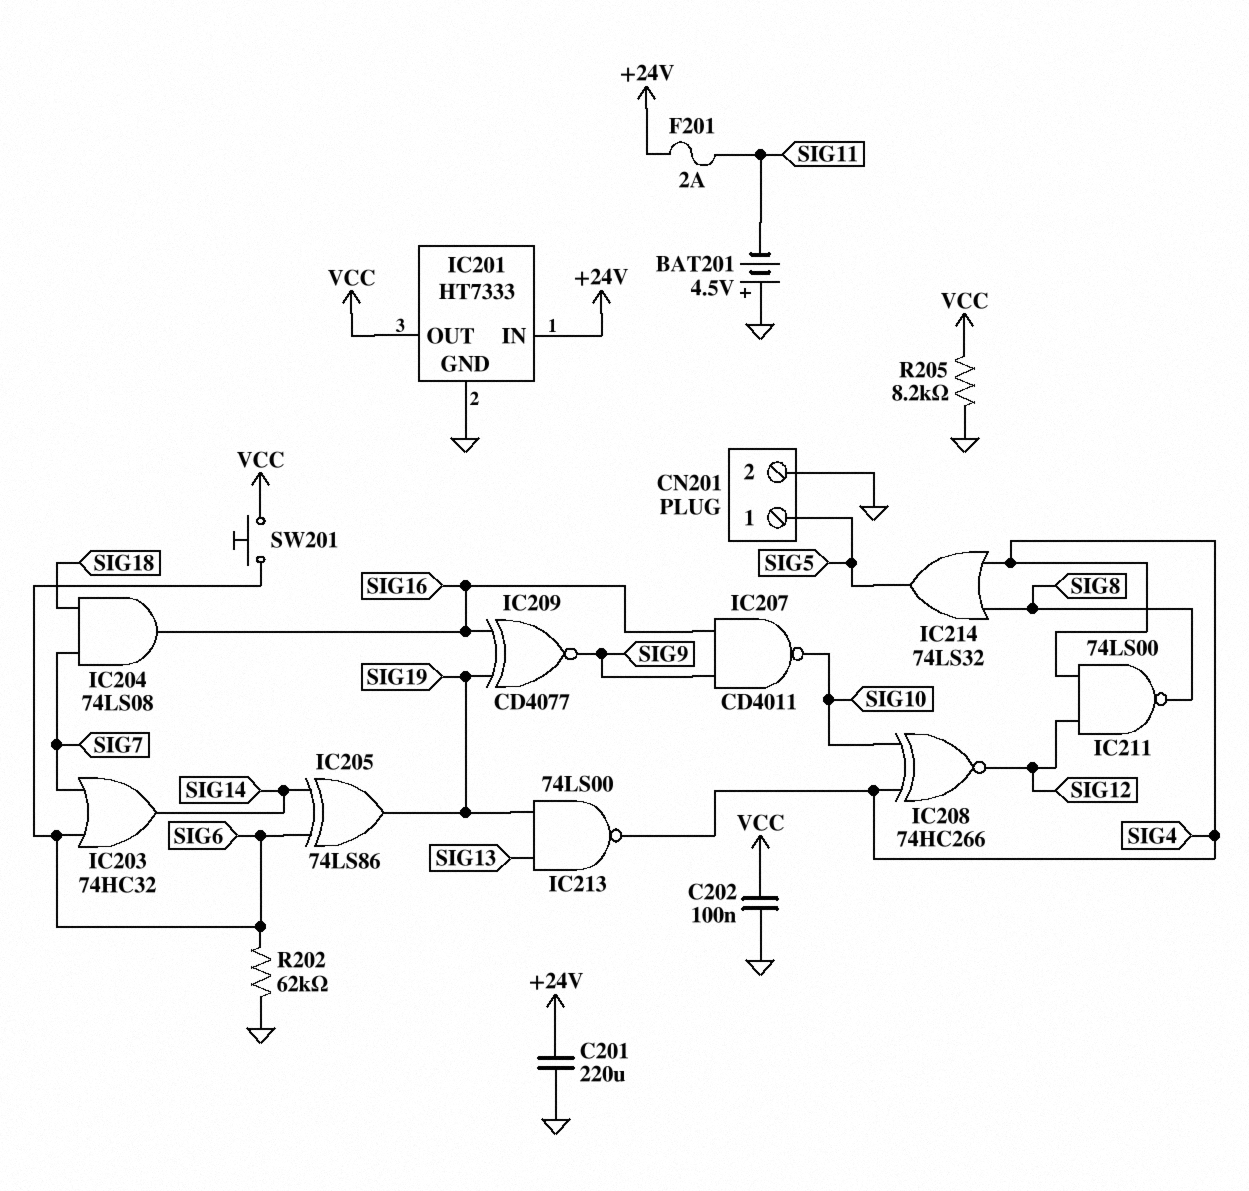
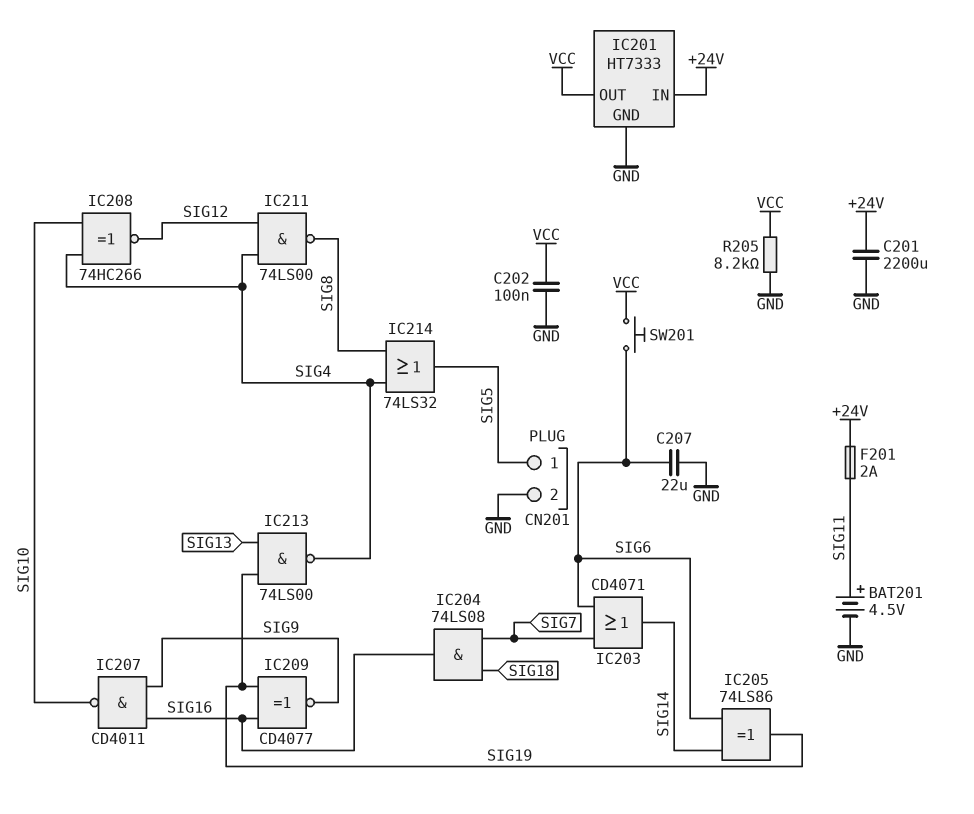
BAT201: 4.5V (plus GND, minus SIG11) -> 4.5V (plus SIG11, minus GND)
C201: 220uF (+24V, GND) -> 2200uF (+24V, GND)
C207: none -> 22uF (GND, SIG6)
IC203: OR 74HC32 (in SIG6, in SIG7, out SIG14) -> OR CD4071 (in SIG6, in SIG7, out SIG14)
R202: 62k (GND, SIG6) -> none

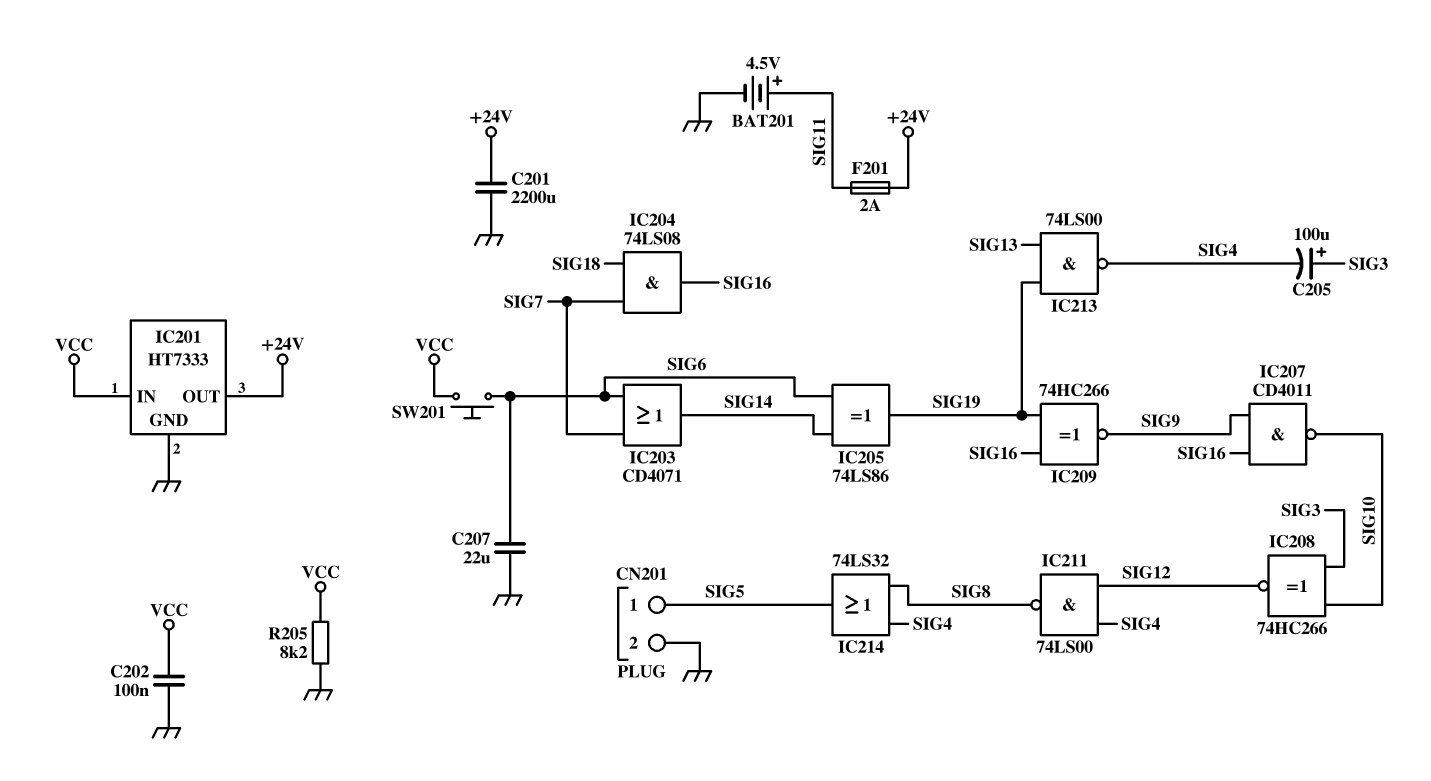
C205: none -> 100uF (plus SIG3, minus SIG4)
IC201 pin IN: +24V -> VCC
IC201 pin OUT: VCC -> +24V
IC208: XNOR 74HC266 (in SIG4, in SIG10, out SIG12) -> XNOR 74HC266 (in SIG3, in SIG10, out SIG12)
IC209: XNOR CD4077 (in SIG16, in SIG19, out SIG9) -> XNOR 74HC266 (in SIG16, in SIG19, out SIG9)

